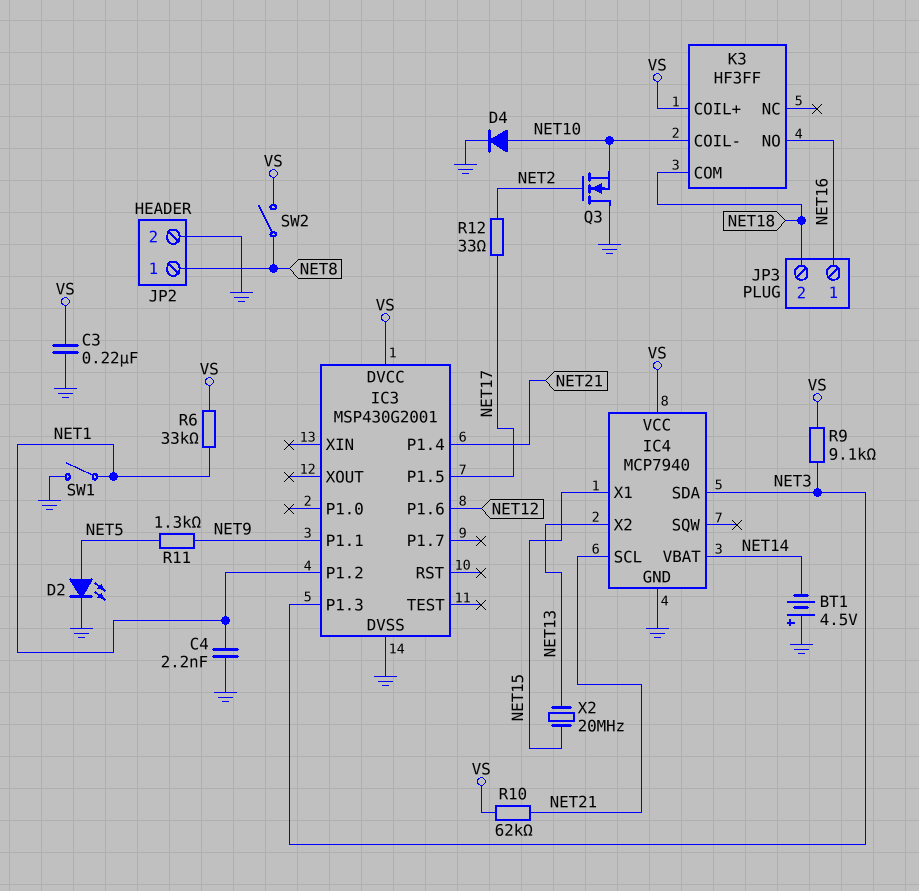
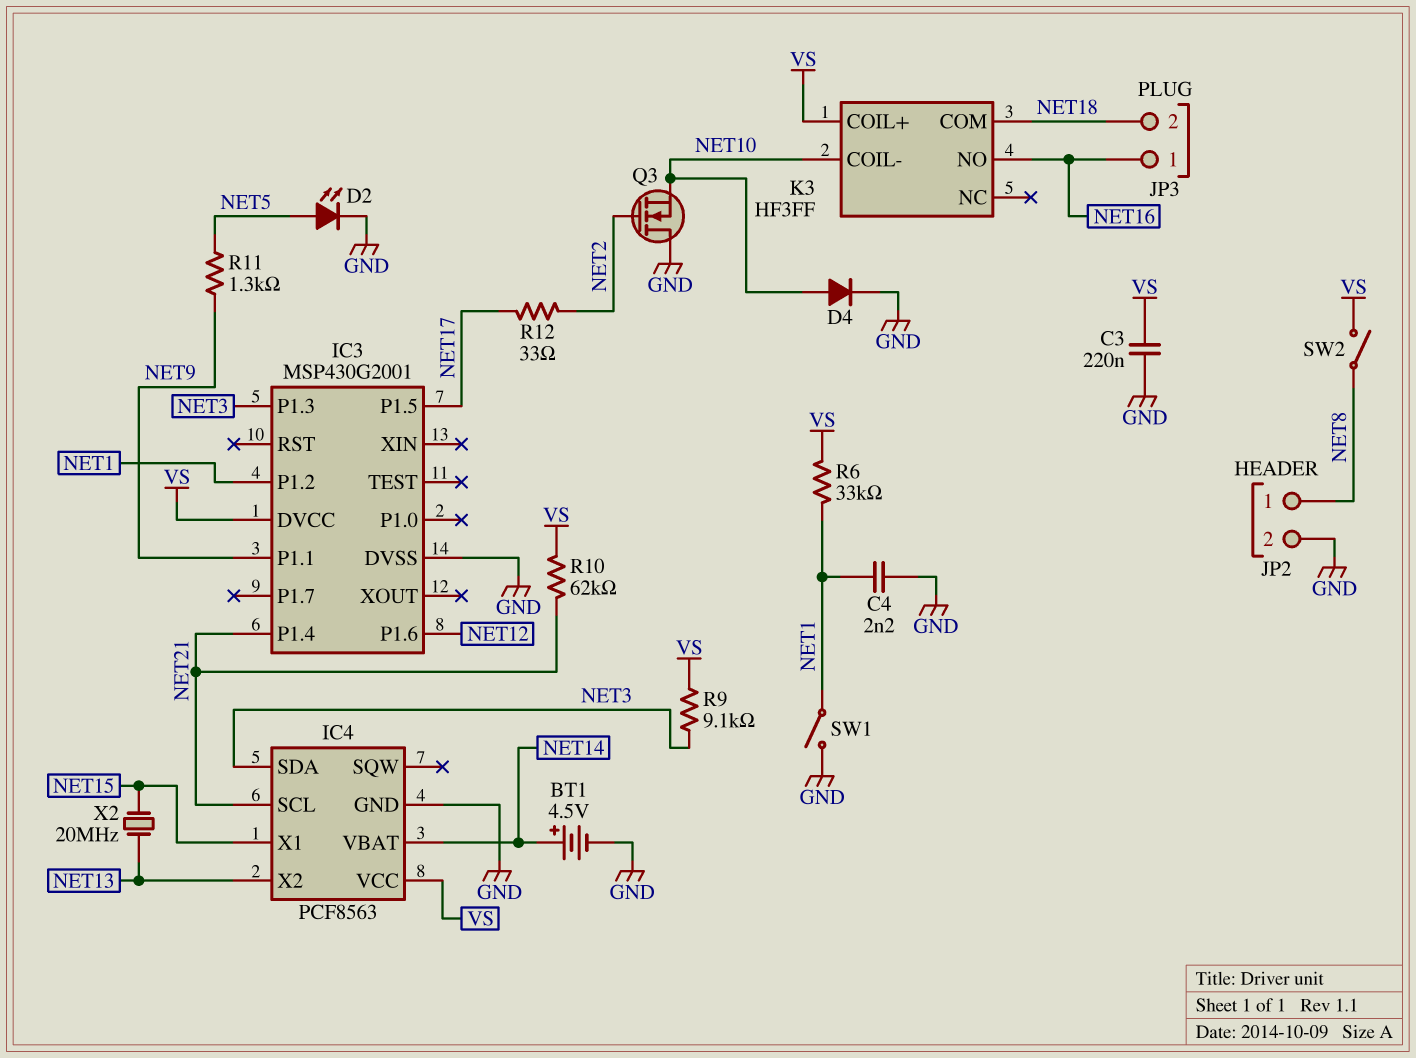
BT1: 4.5V (plus GND, minus NET14) -> 4.5V (plus NET14, minus GND)
IC4: MCP7940 -> PCF8563

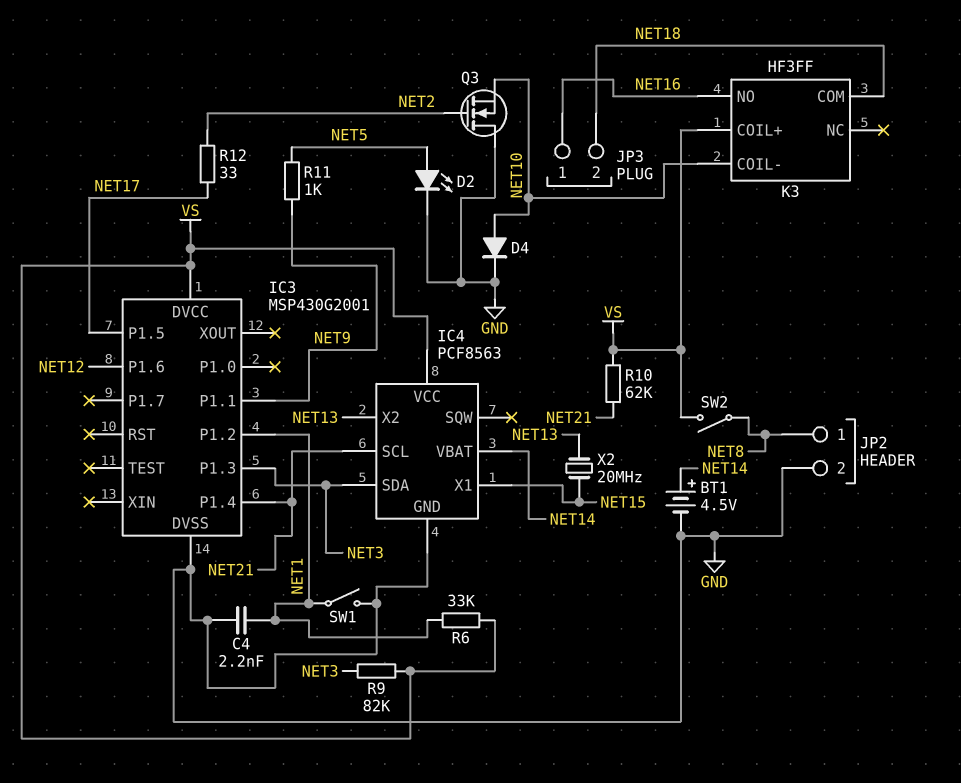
C3: 220nF (GND, VS) -> none
R9: 9.1k (NET3, VS) -> 82k (NET3, VS)
R11: 1.3k (NET5, NET9) -> 1k (NET5, NET9)

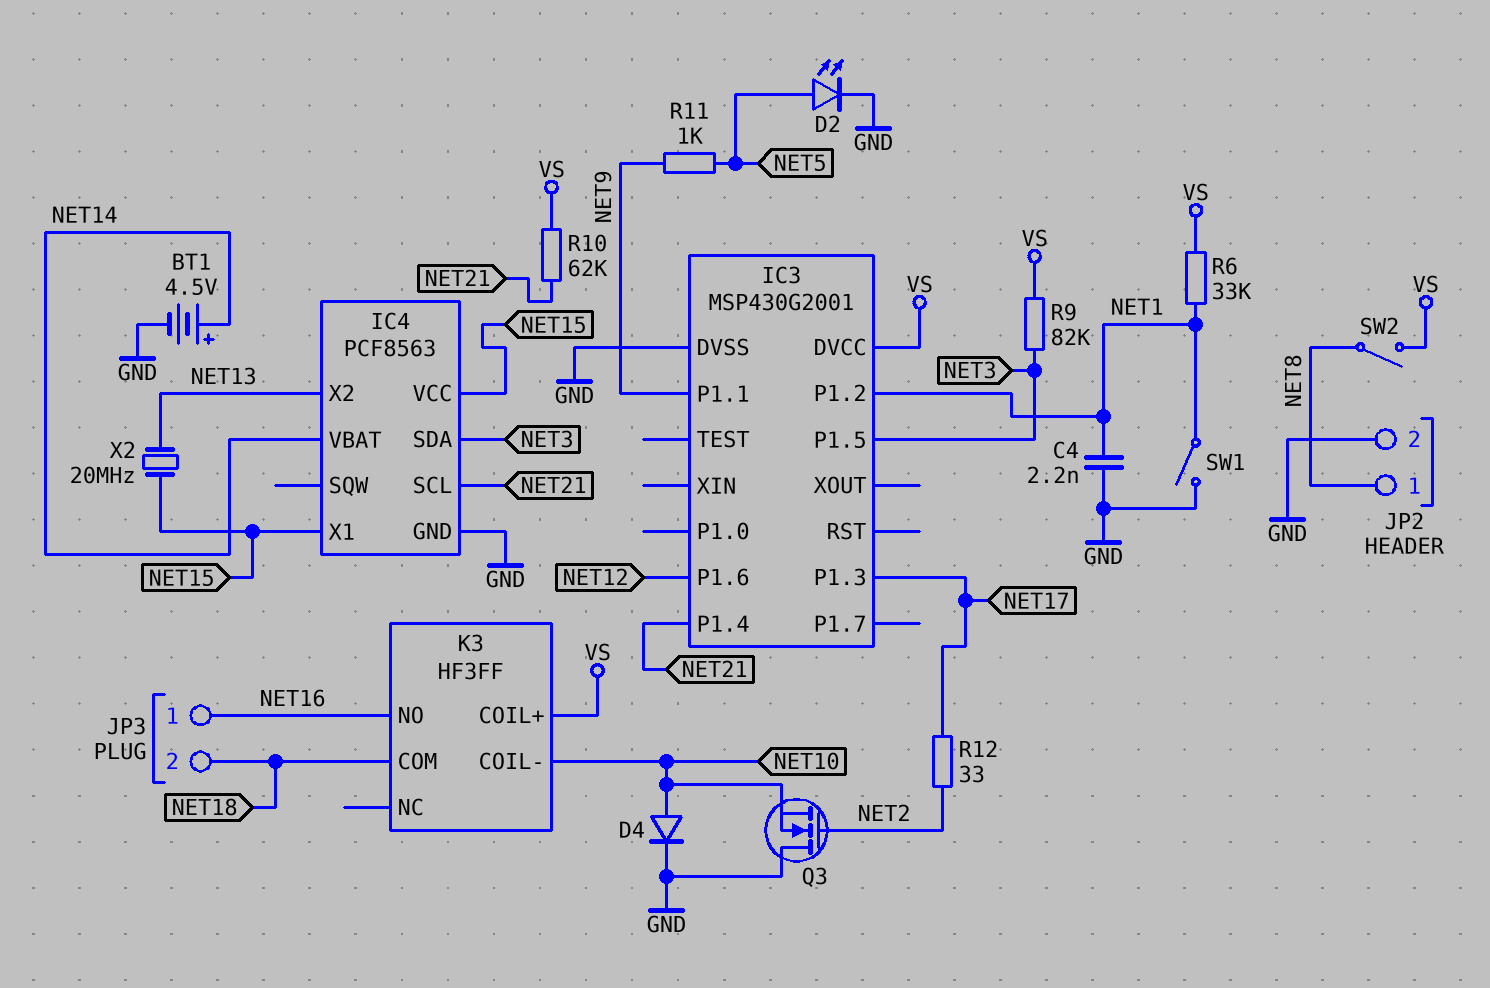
IC3 pin P1.3: NET3 -> NET17
IC3 pin P1.5: NET17 -> NET3
IC4 pin VCC: VS -> NET15

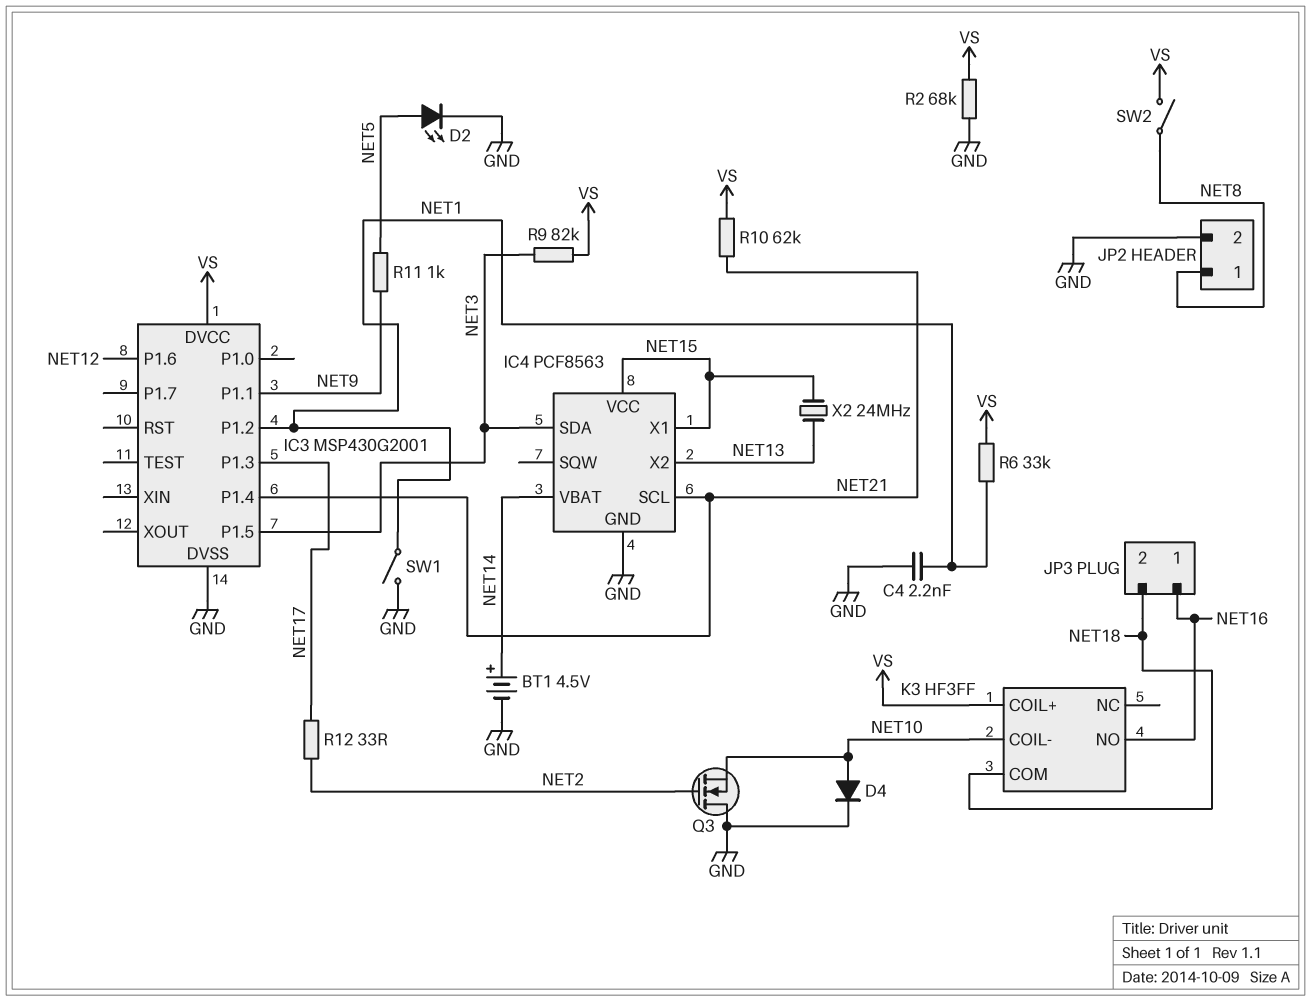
R2: none -> 68k (GND, VS)
X2: 20MHz (NET13, NET15) -> 24MHz (NET13, NET15)

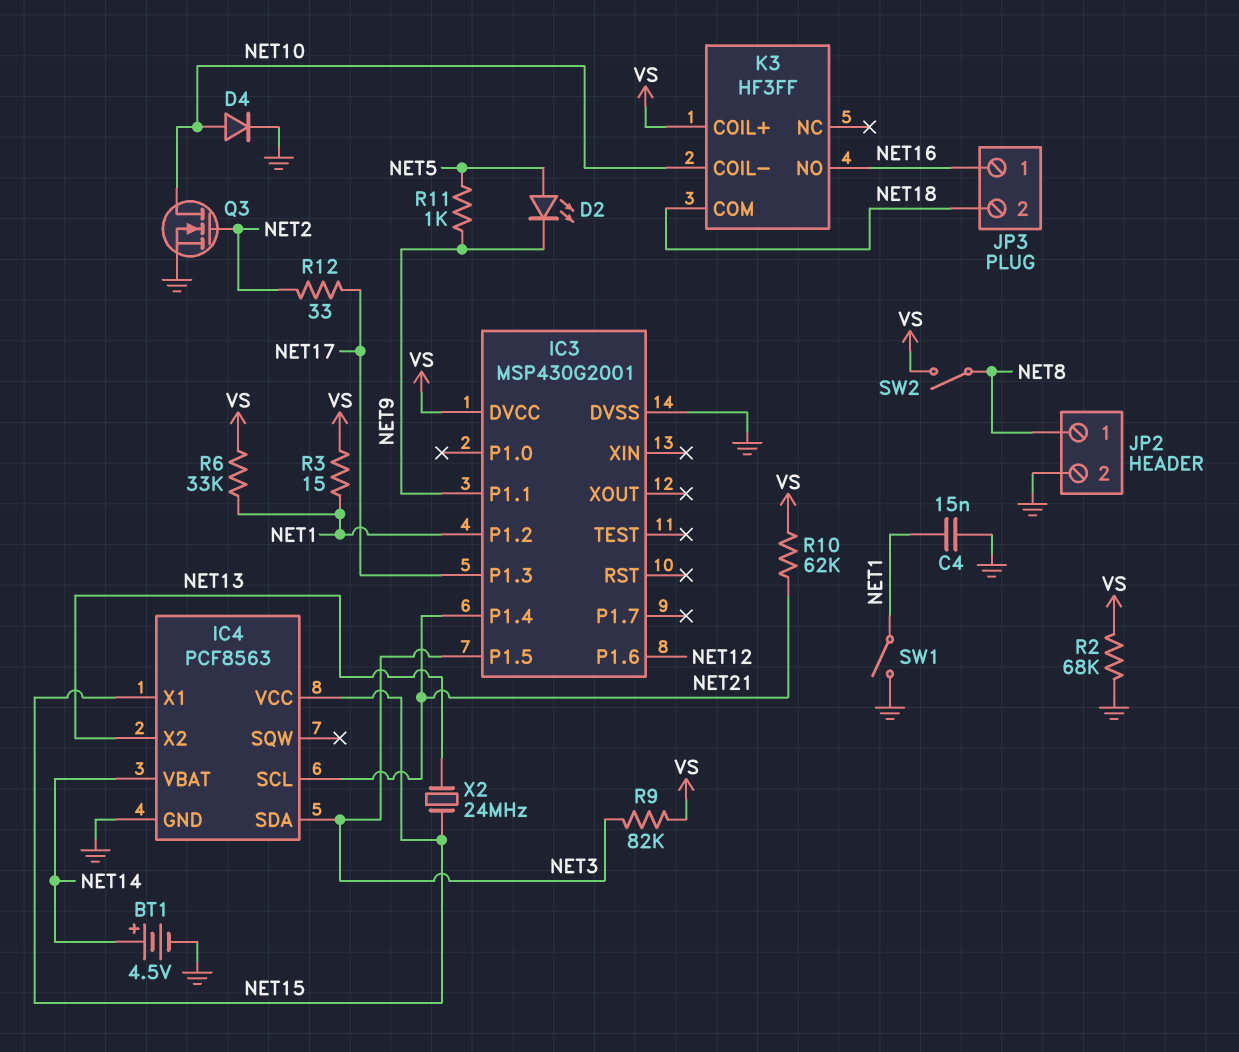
C4: 2.2nF (GND, NET1) -> 15nF (GND, NET1)
D2: LED (A NET5, K GND) -> LED (A NET5, K NET9)
Q3: NMOS (G NET2, D GND, S NET10) -> NMOS (G NET2, D NET10, S GND)
R3: none -> 15 (NET1, VS)

